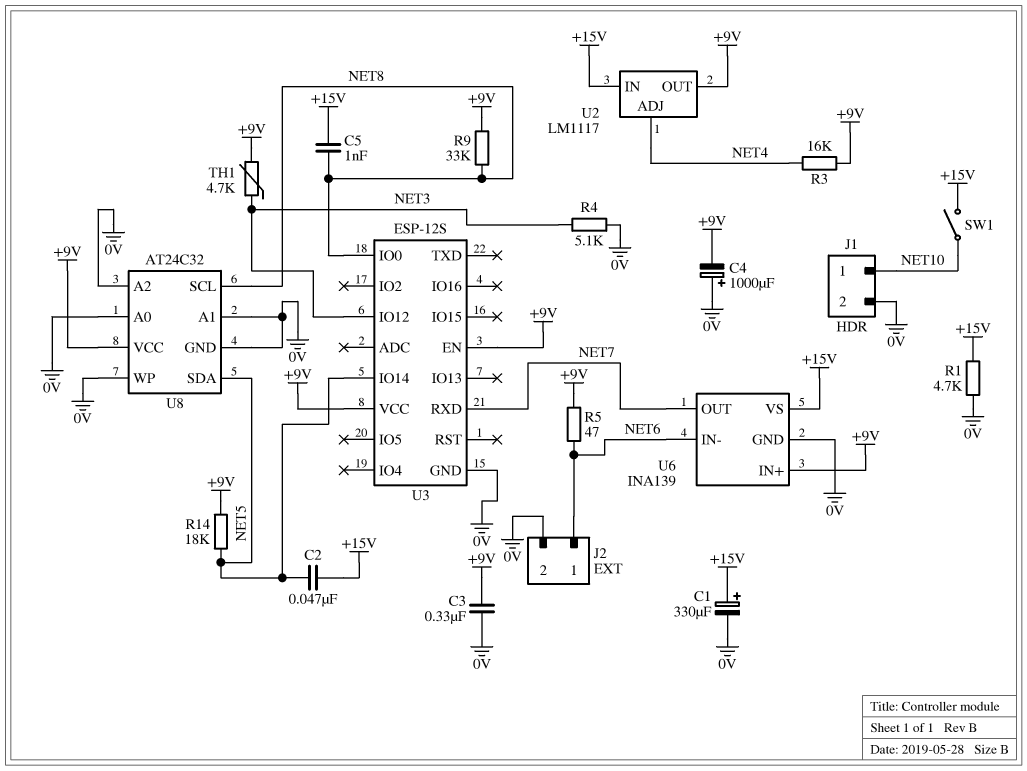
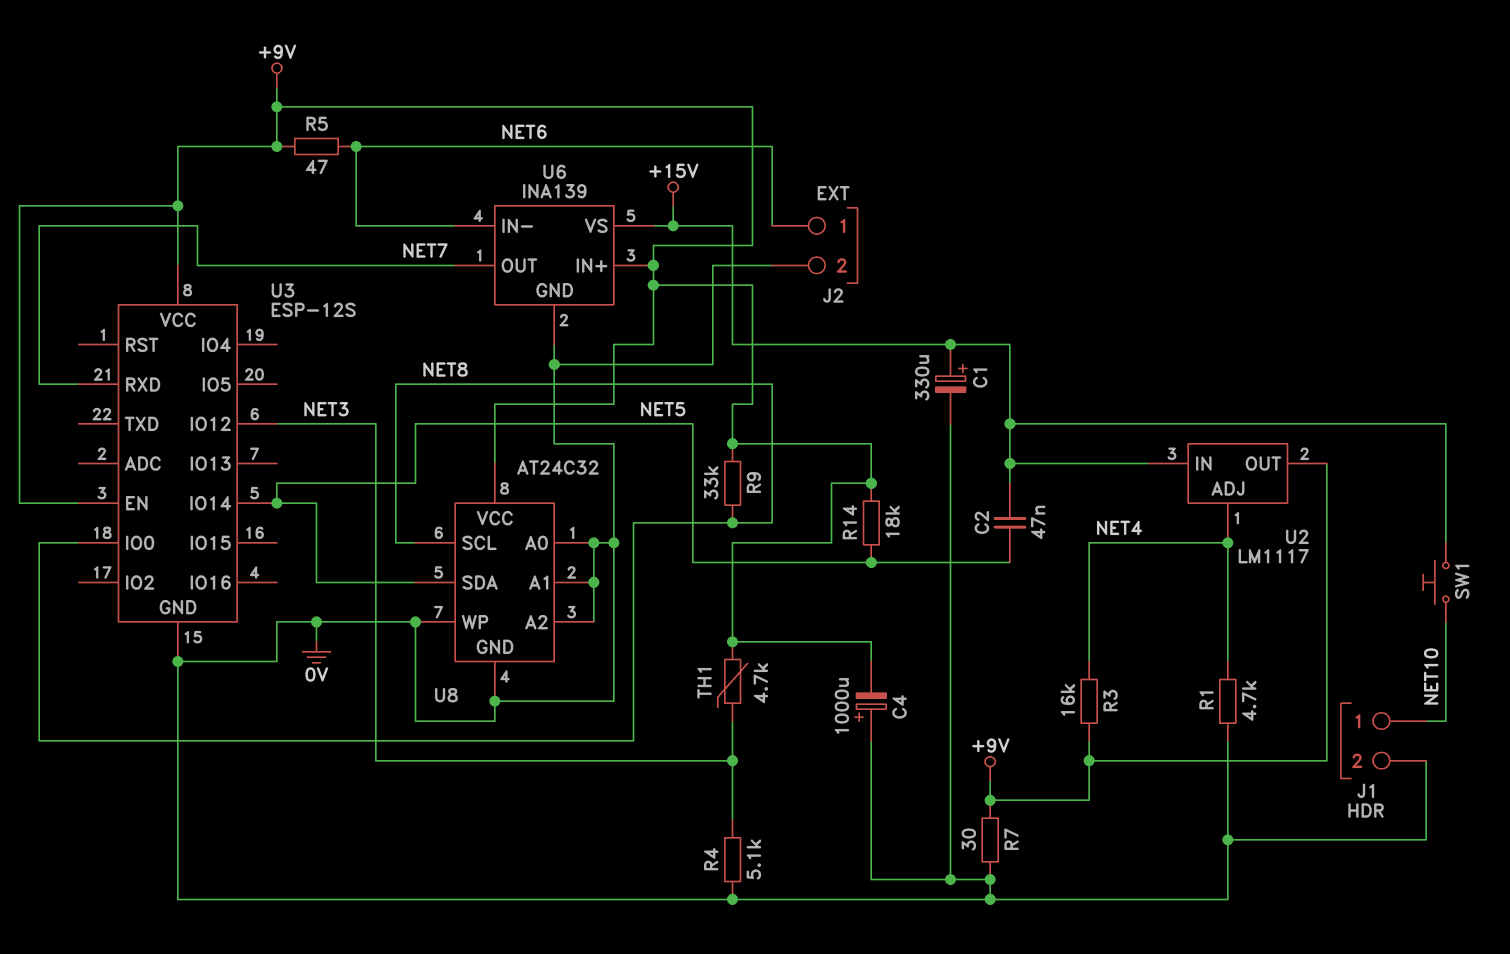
C3: 330nF (+9V, 0V) -> none
C5: 1nF (+15V, NET8) -> none
R1: 4.7k (+15V, 0V) -> 4.7k (0V, NET4)
R7: none -> 30 (+9V, 0V)
SW1: switch (+15V, NET10) -> button (+15V, NET10)

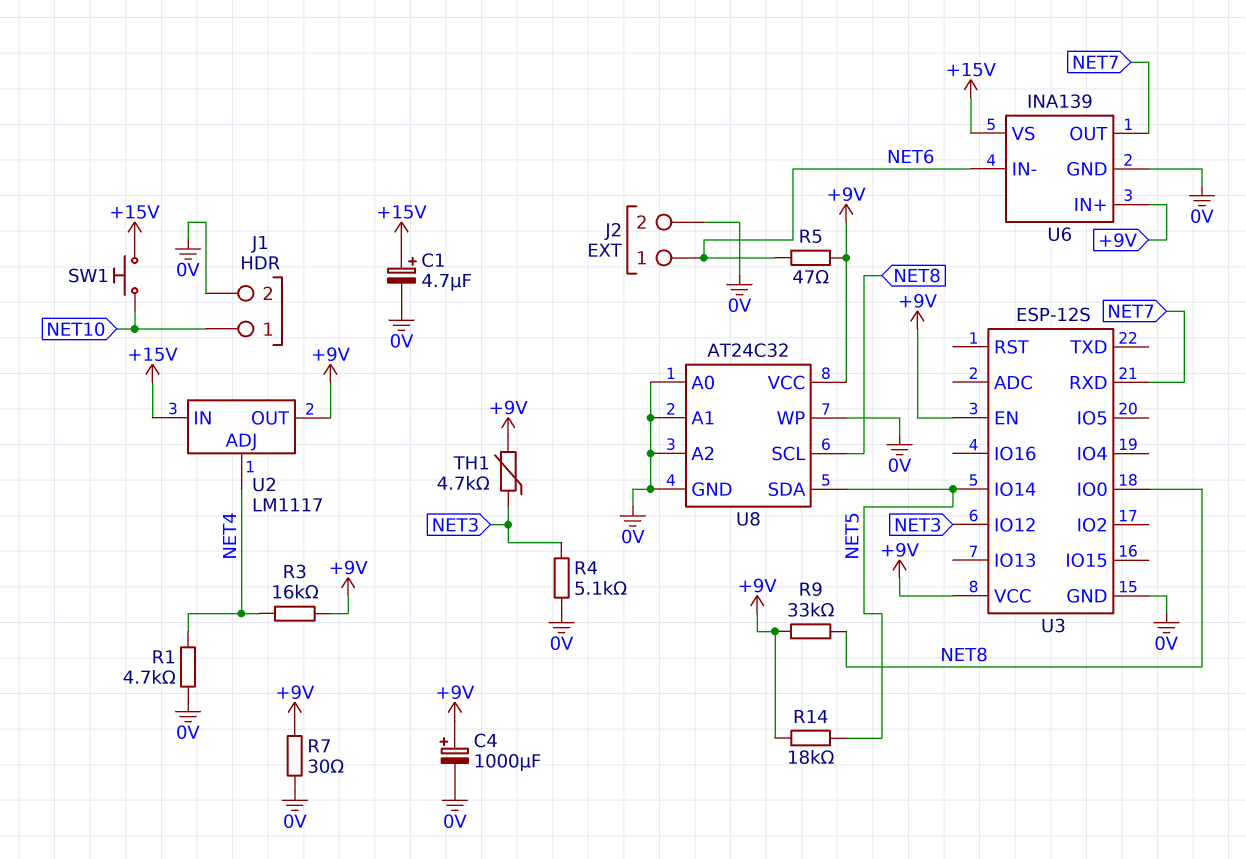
C1: 330uF (plus +15V, minus 0V) -> 4.7uF (plus +15V, minus 0V)
C2: 47nF (+15V, NET5) -> none
C4: 1000uF (plus 0V, minus +9V) -> 1000uF (plus +9V, minus 0V)

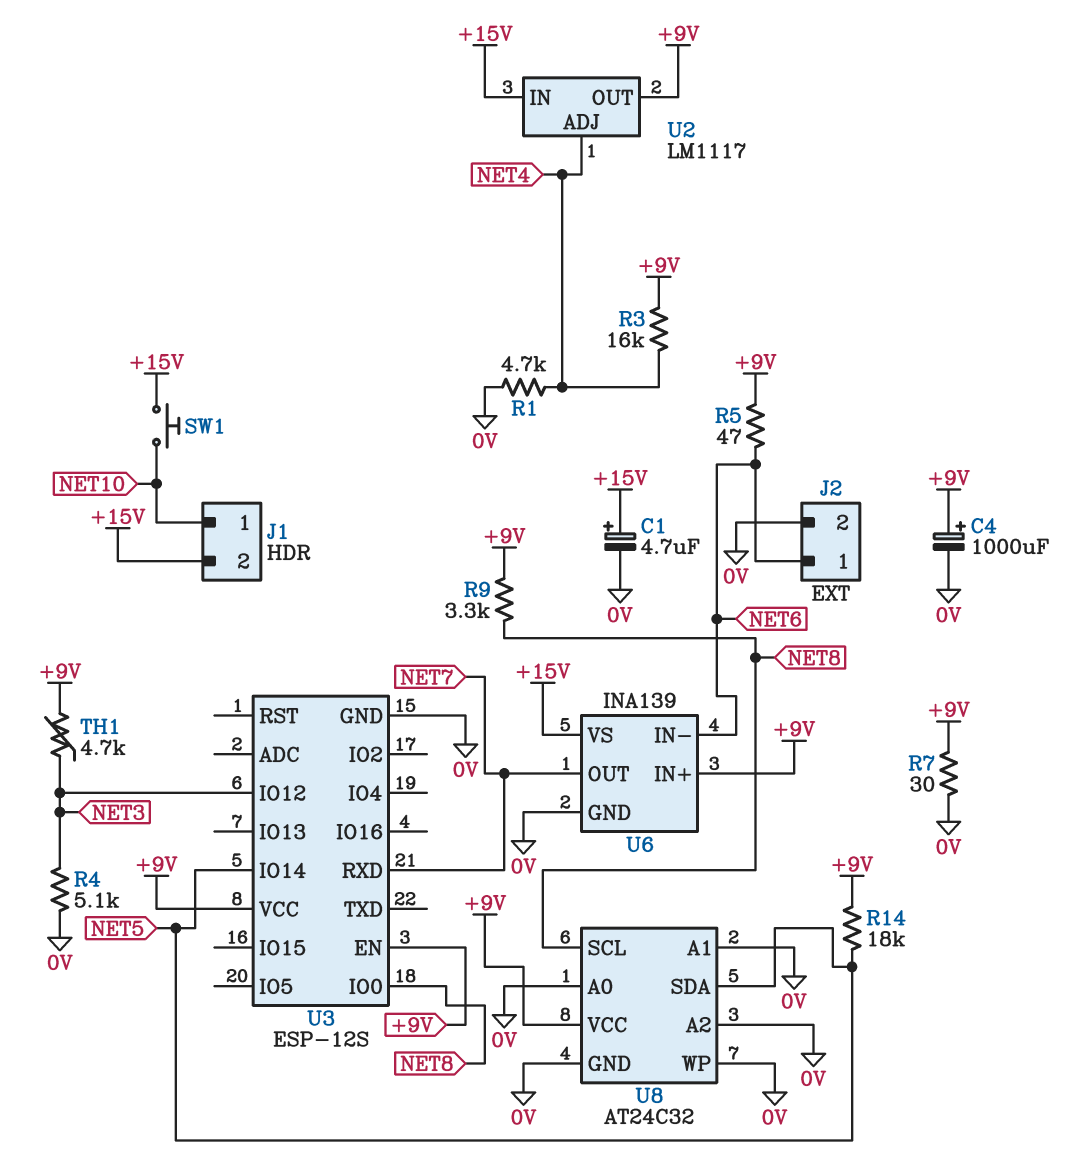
J1 pin 2: 0V -> +15V
R9: 33k (+9V, NET8) -> 3.3k (+9V, NET8)

